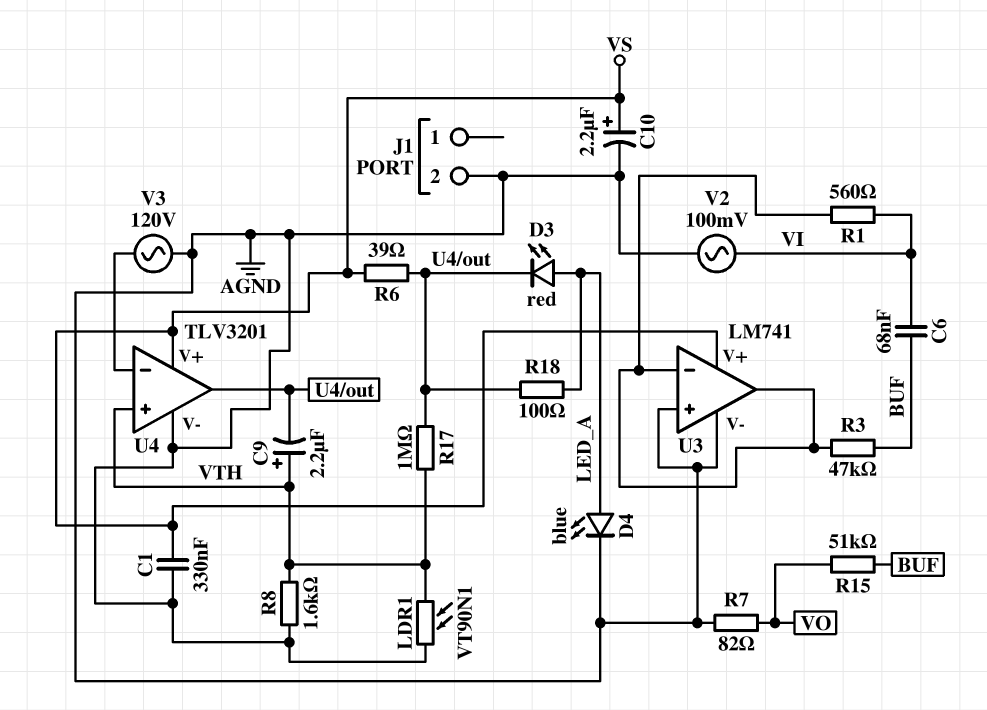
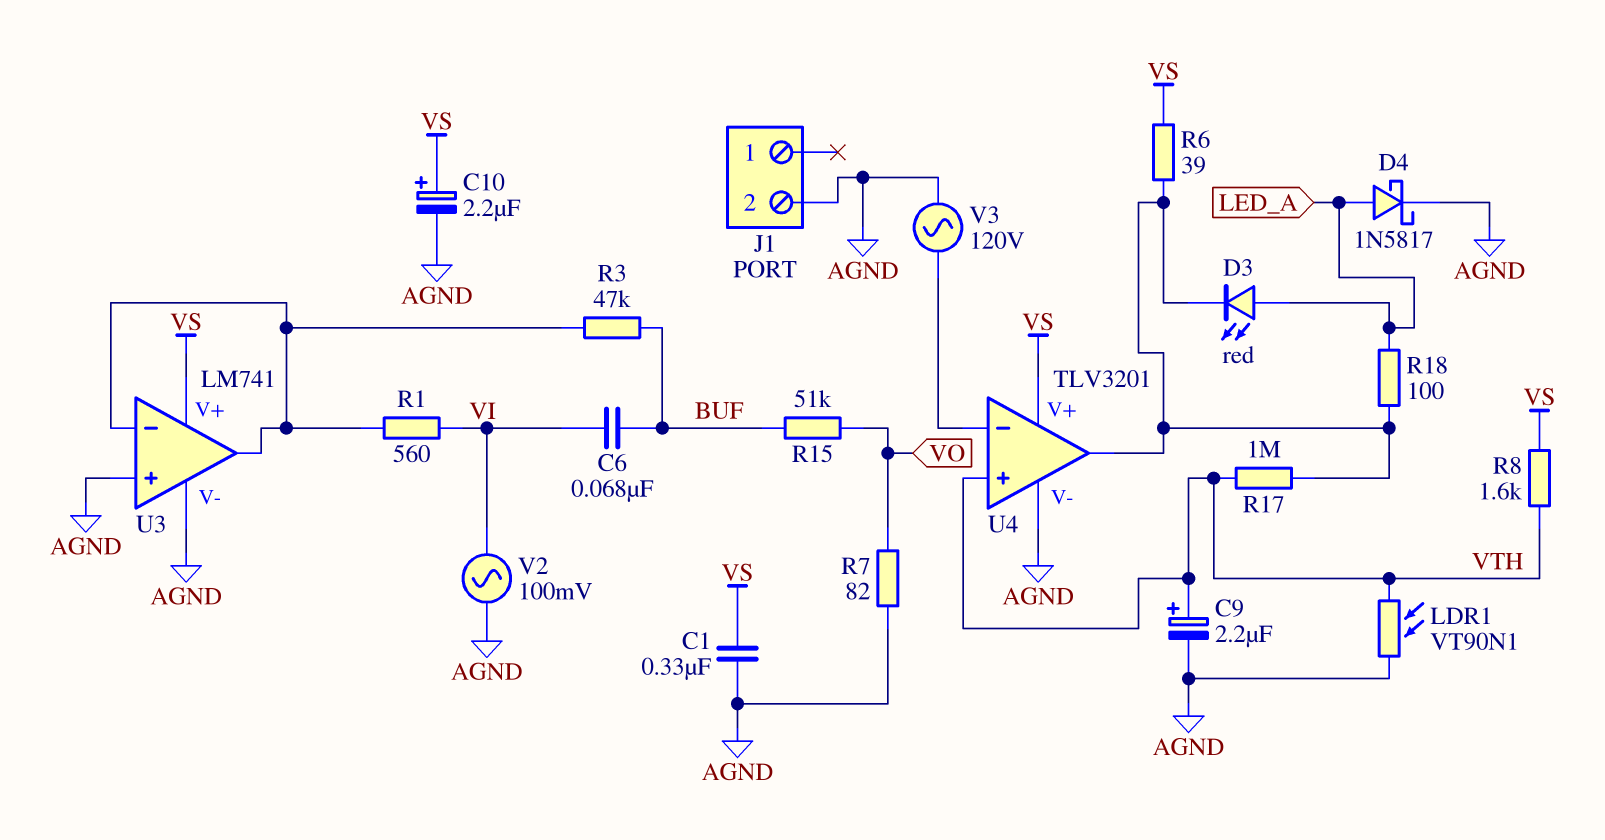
C9: 2.2uF (plus VTH, minus U4/out) -> 2.2uF (plus VTH, minus AGND)
D4: LED blue (A LED_A, K AGND) -> schottky 1N5817 (A LED_A, K AGND)
R8: 1.6k (AGND, VTH) -> 1.6k (VS, VTH)

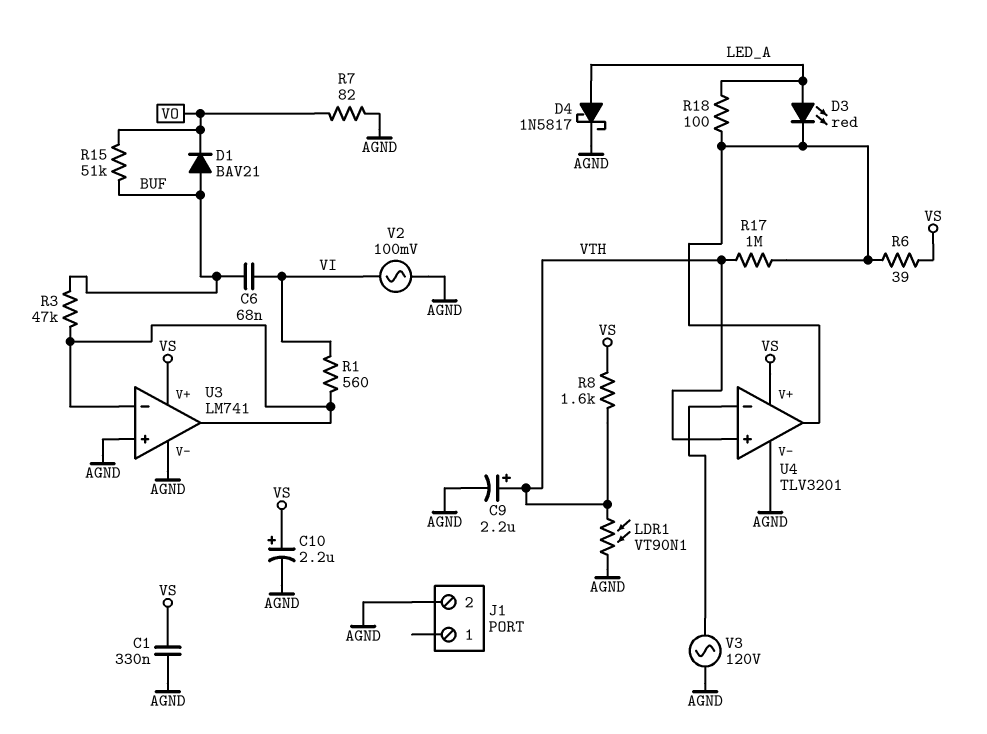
D1: none -> diode BAV21 (A BUF, K VO)

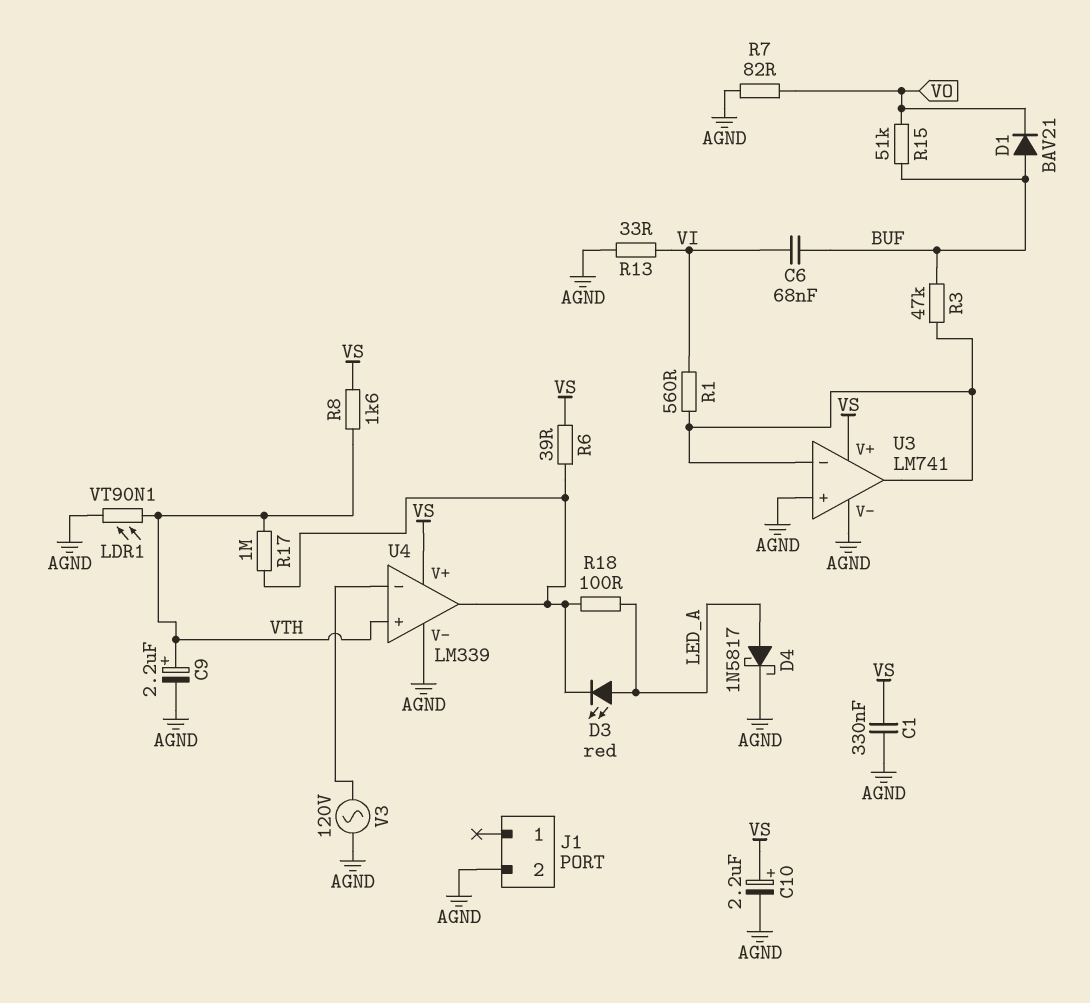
R13: none -> 33 (AGND, VI)
U4: TLV3201 -> LM339
V2: AC 100mV (AGND, VI) -> none

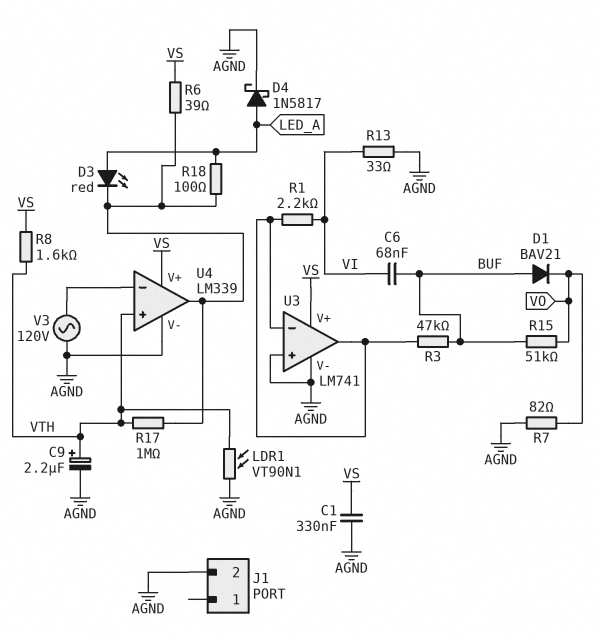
C10: 2.2uF (plus VS, minus AGND) -> none
R1: 560 (U3/in-, VI) -> 2.2k (U3/in-, VI)

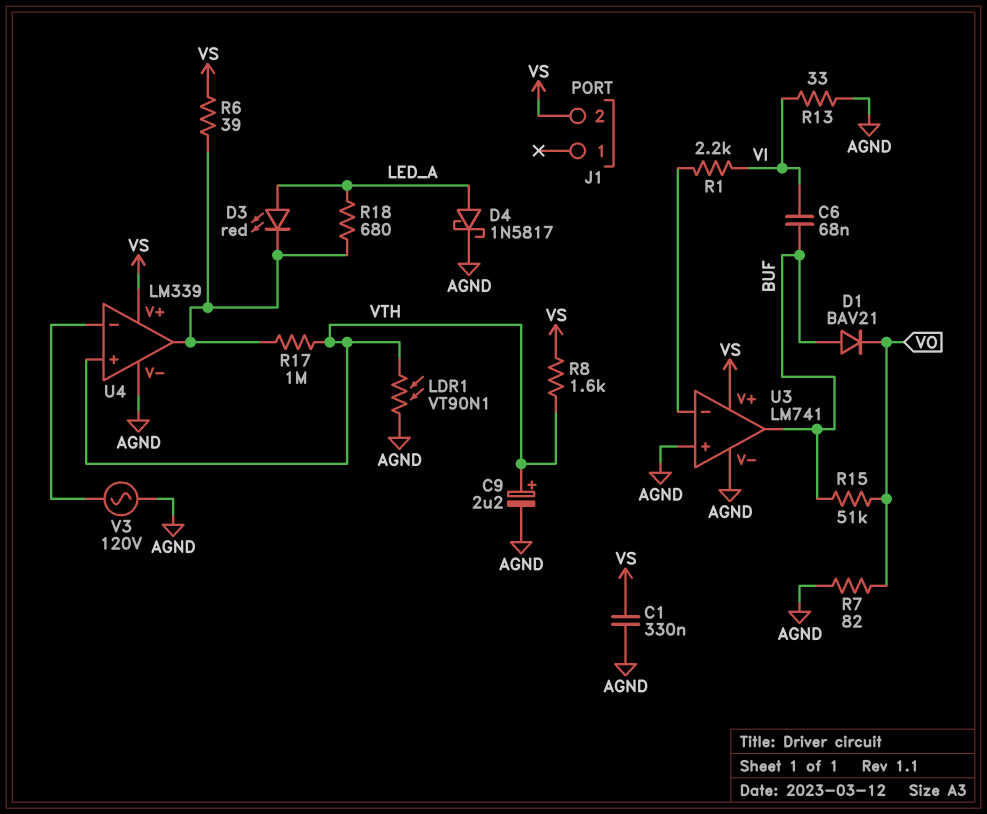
J1 pin 2: AGND -> VS
R3: 47k (BUF, U3/in-) -> none
R18: 100 (LED_A, U4/out) -> 680 (LED_A, U4/out)
U3 pin out: U3/in- -> BUF

